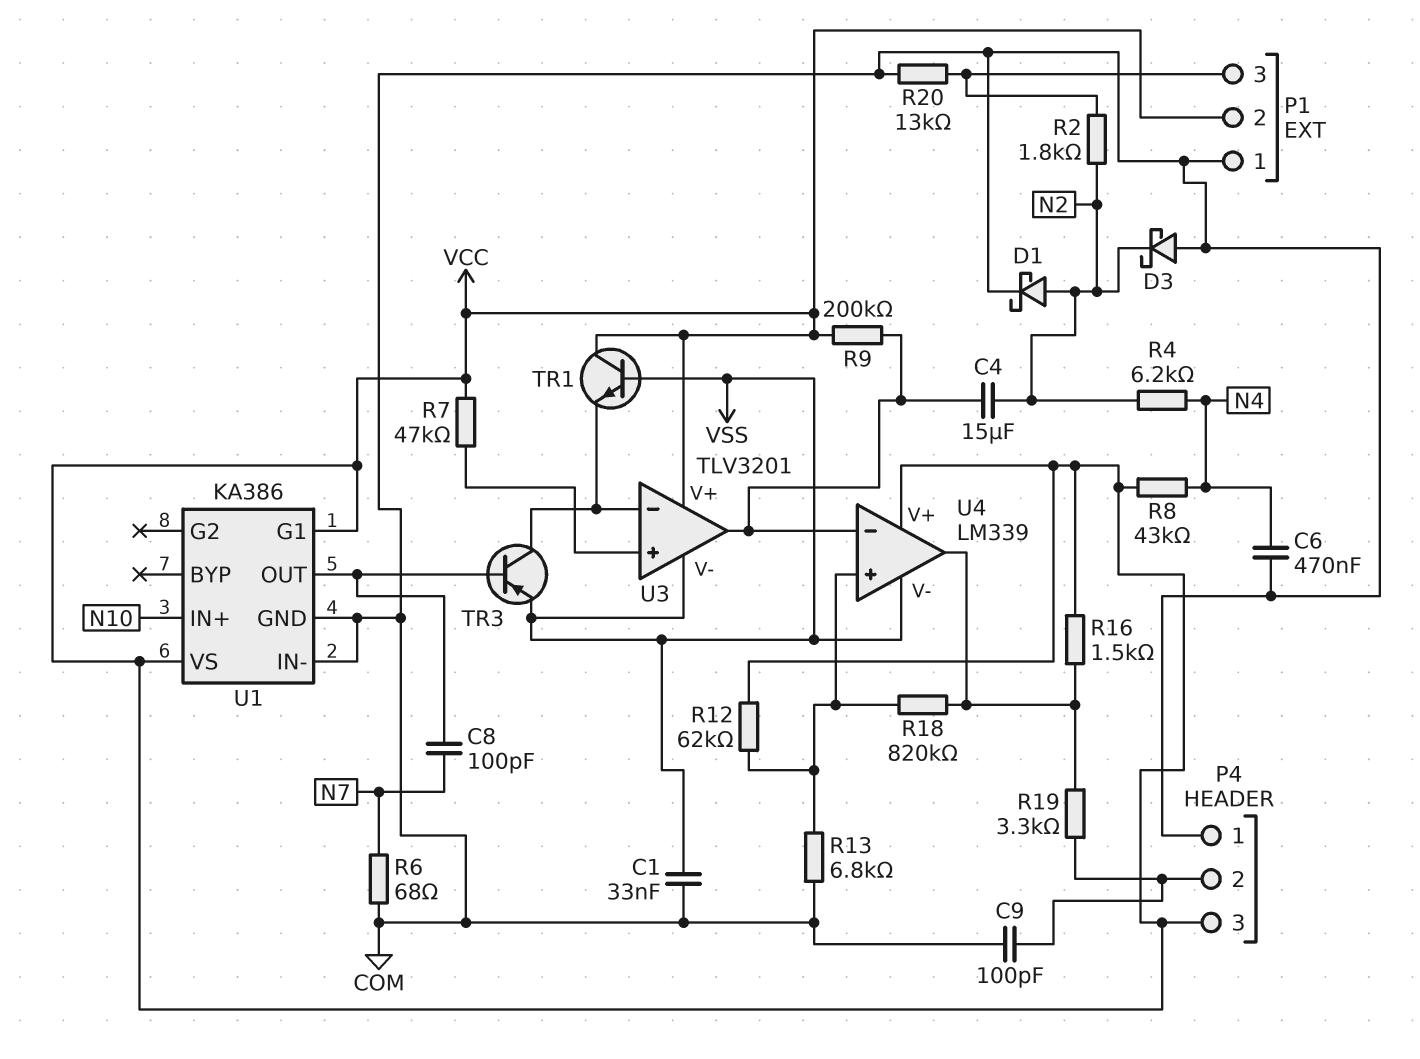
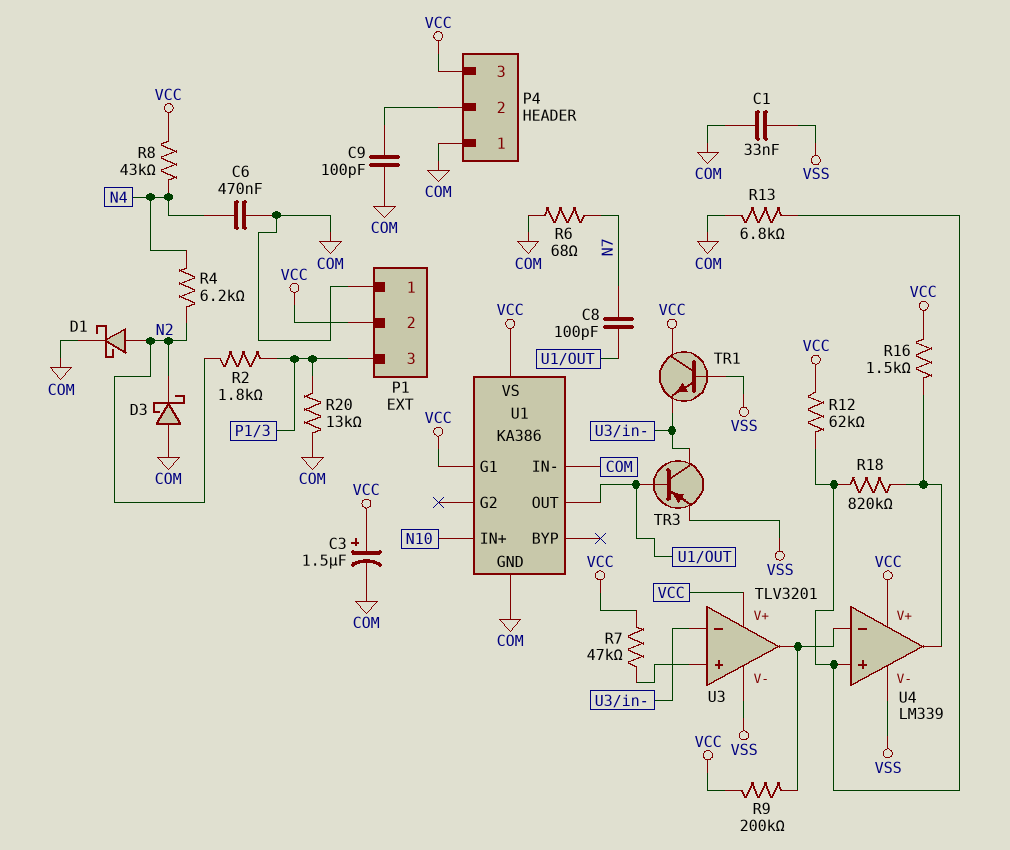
C3: none -> 1.5uF (plus VCC, minus COM)
C4: 15uF (N2, U3/out) -> none
R19: 3.3k (P4/2, U4/out) -> none

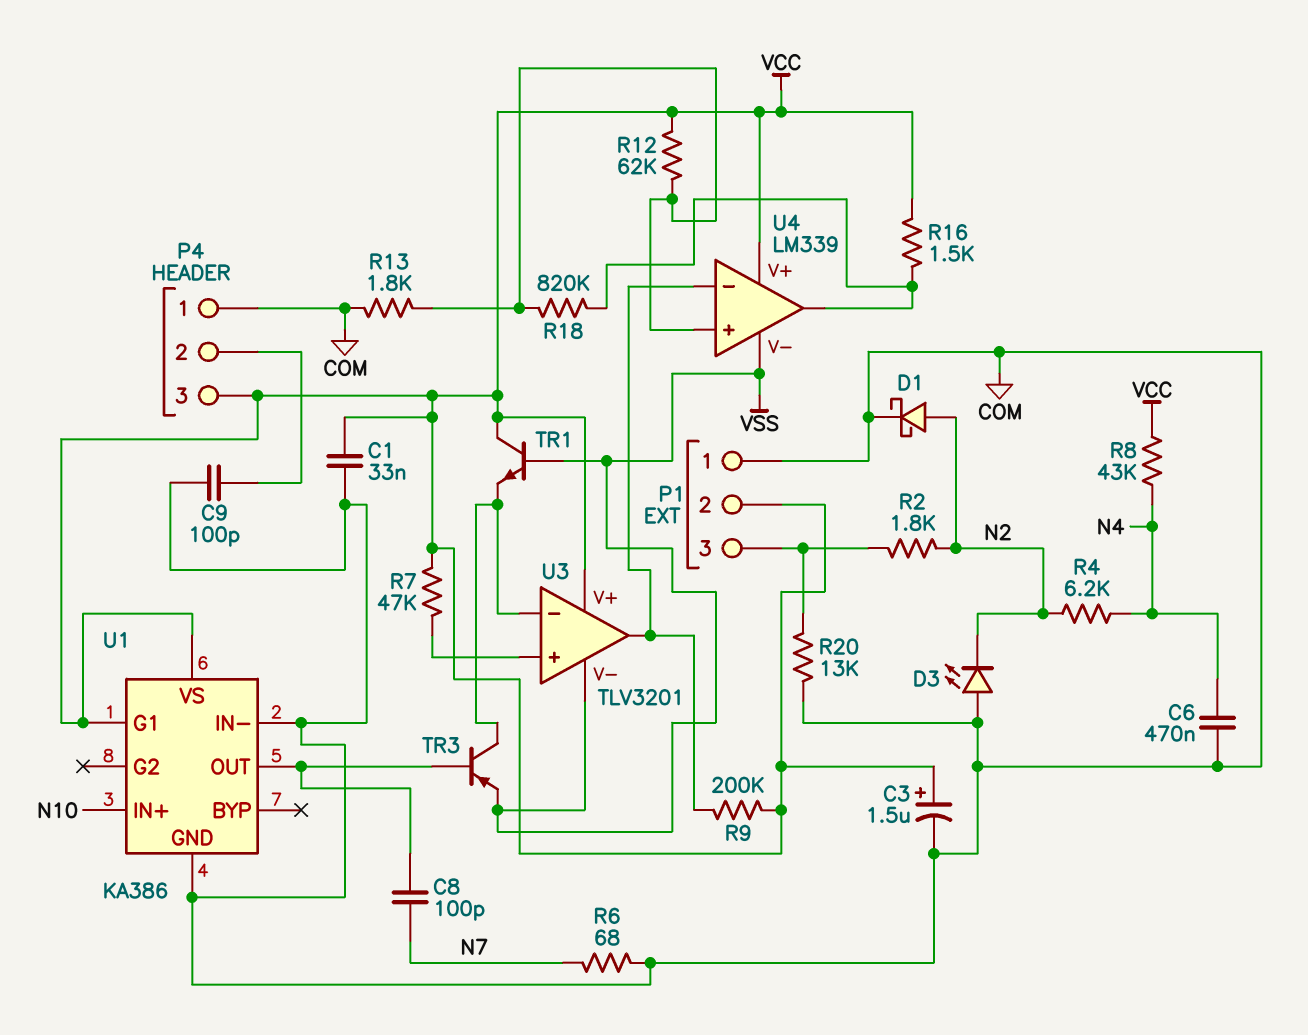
C1: 33nF (COM, VSS) -> 33nF (COM, VCC)
D3: schottky (A COM, K N2) -> LED (A COM, K N2)
R13: 6.8k (COM, U4/in+) -> 1.8k (COM, U4/in+)

